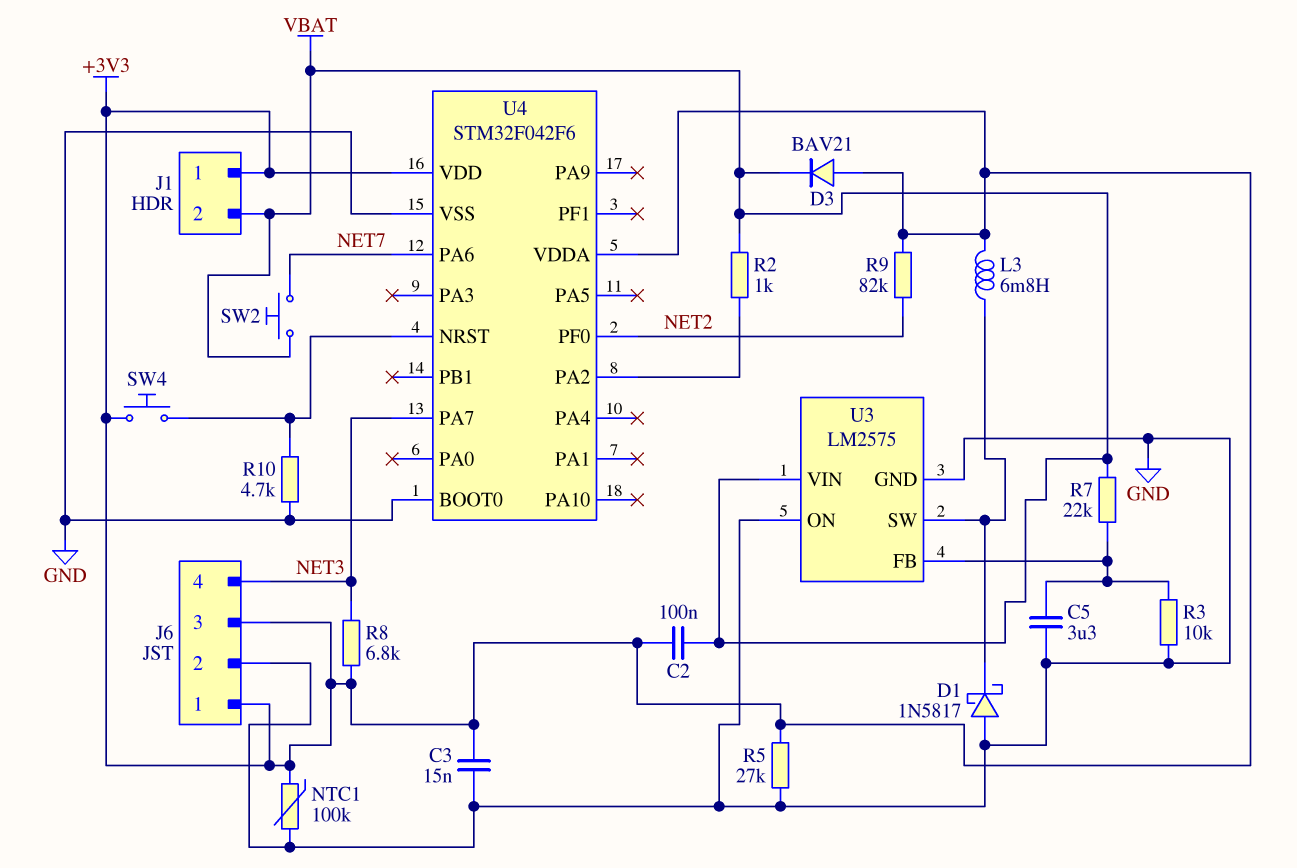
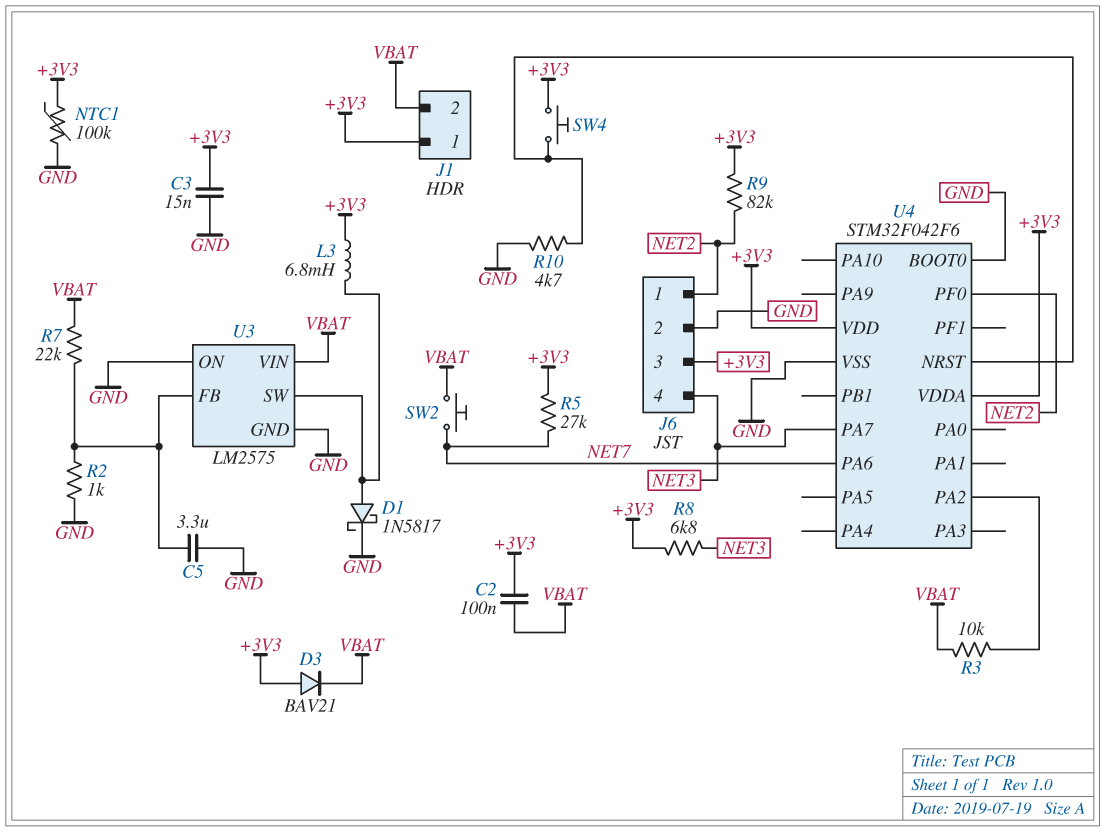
D1: schottky 1N5817 (A GND, K U3/SW) -> schottky 1N5817 (A U3/SW, K GND)
J6 pin 1: +3V3 -> NET2
R2: 1k (U4/PA2, VBAT) -> 1k (GND, U3/FB)
R3: 10k (GND, U3/FB) -> 10k (U4/PA2, VBAT)
R5: 27k (+3V3, GND) -> 27k (+3V3, NET7)

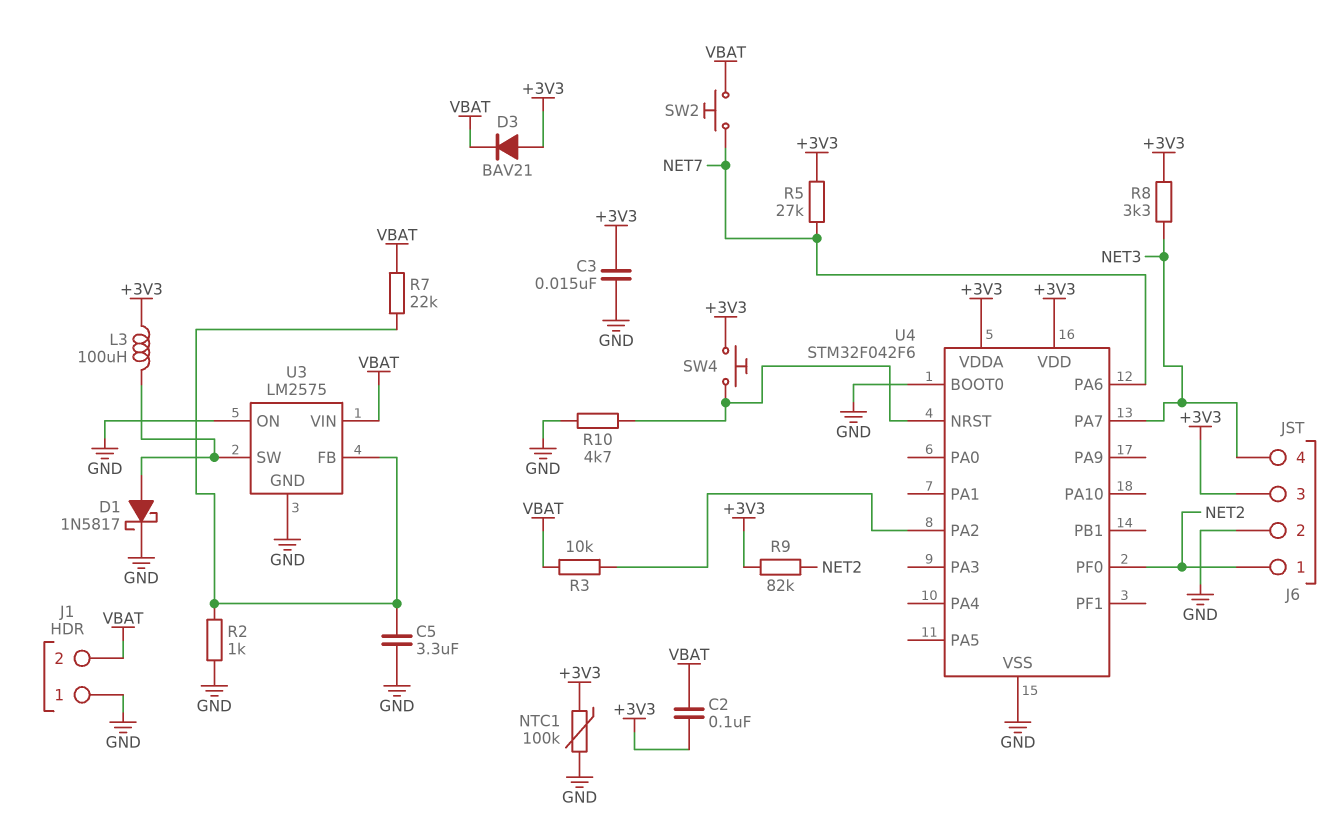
J1 pin 1: +3V3 -> GND
L3: 6.8mH (+3V3, U3/SW) -> 100uH (+3V3, U3/SW)
R8: 6.8k (+3V3, NET3) -> 3.3k (+3V3, NET3)

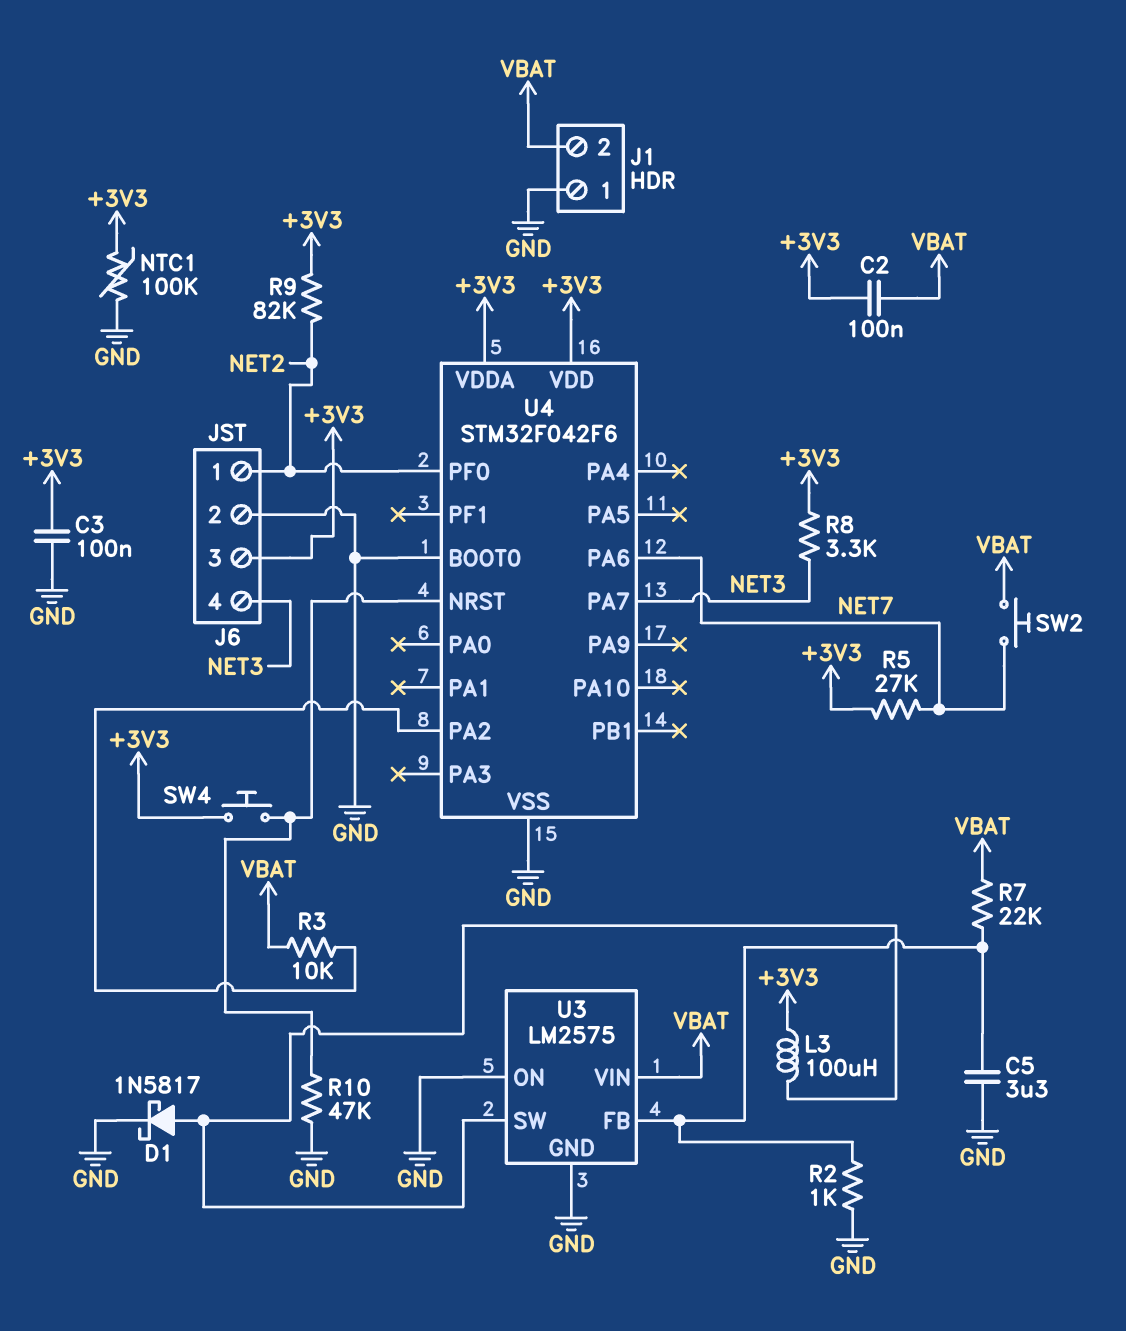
C3: 15nF (+3V3, GND) -> 100nF (+3V3, GND)
D3: diode BAV21 (A +3V3, K VBAT) -> none
R10: 4.7k (GND, U4/NRST) -> 47k (GND, U4/NRST)

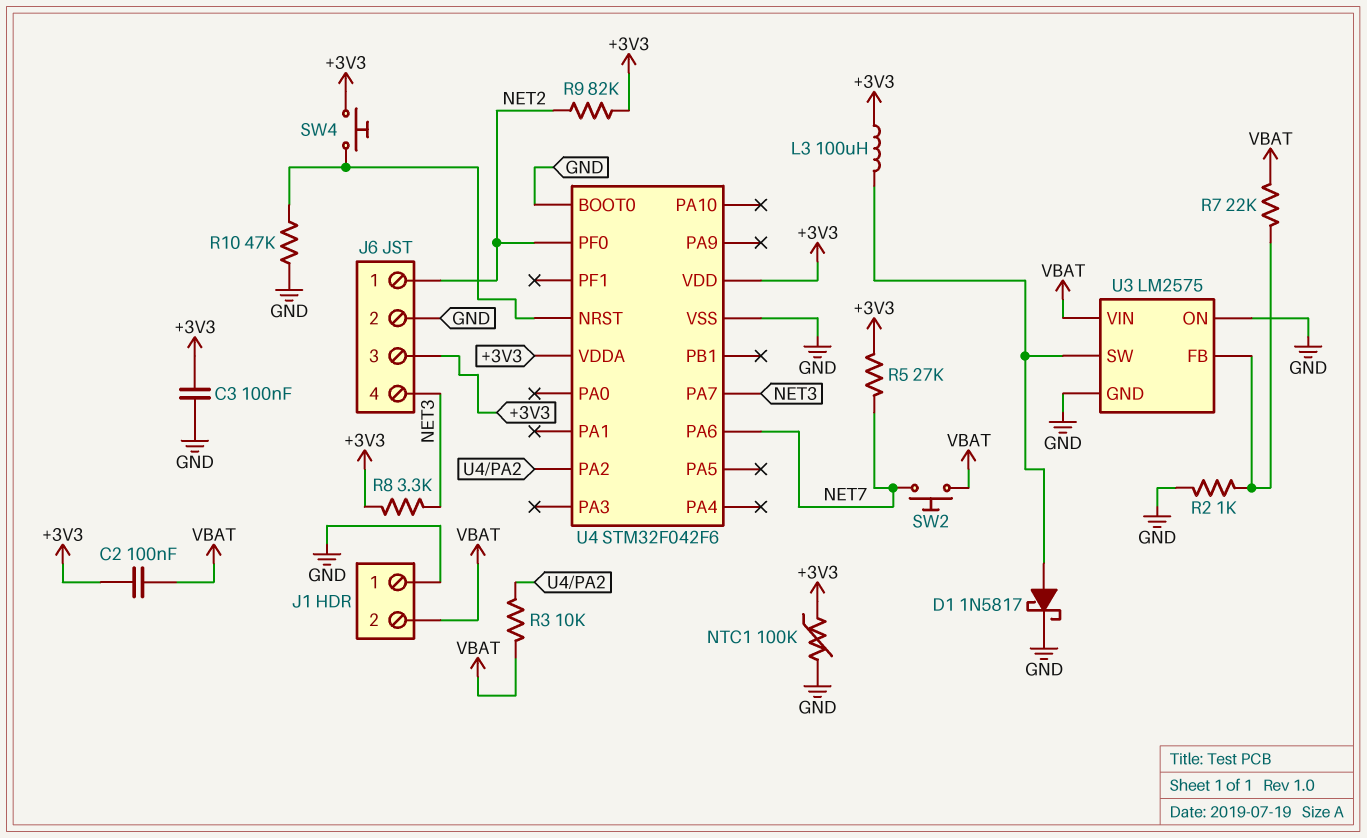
C5: 3.3uF (GND, U3/FB) -> none

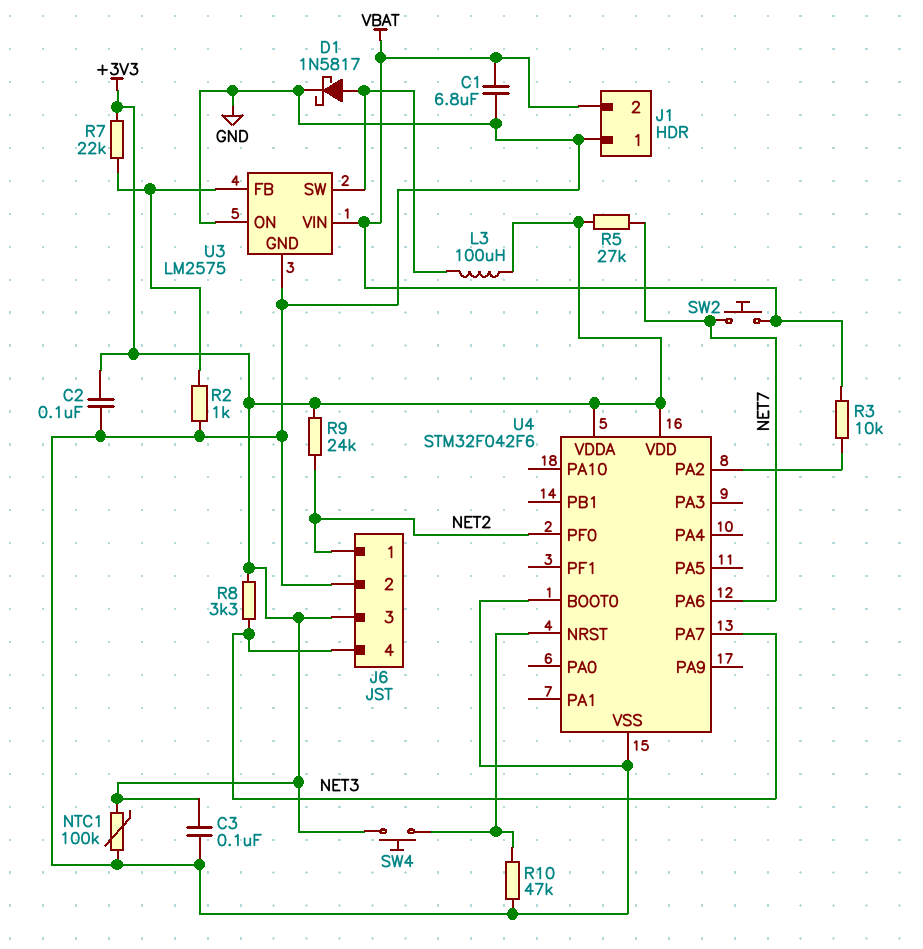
C1: none -> 6.8uF (GND, VBAT)
C2: 100nF (+3V3, VBAT) -> 100nF (+3V3, GND)
R7: 22k (U3/FB, VBAT) -> 22k (+3V3, U3/FB)
R9: 82k (+3V3, NET2) -> 24k (+3V3, NET2)

